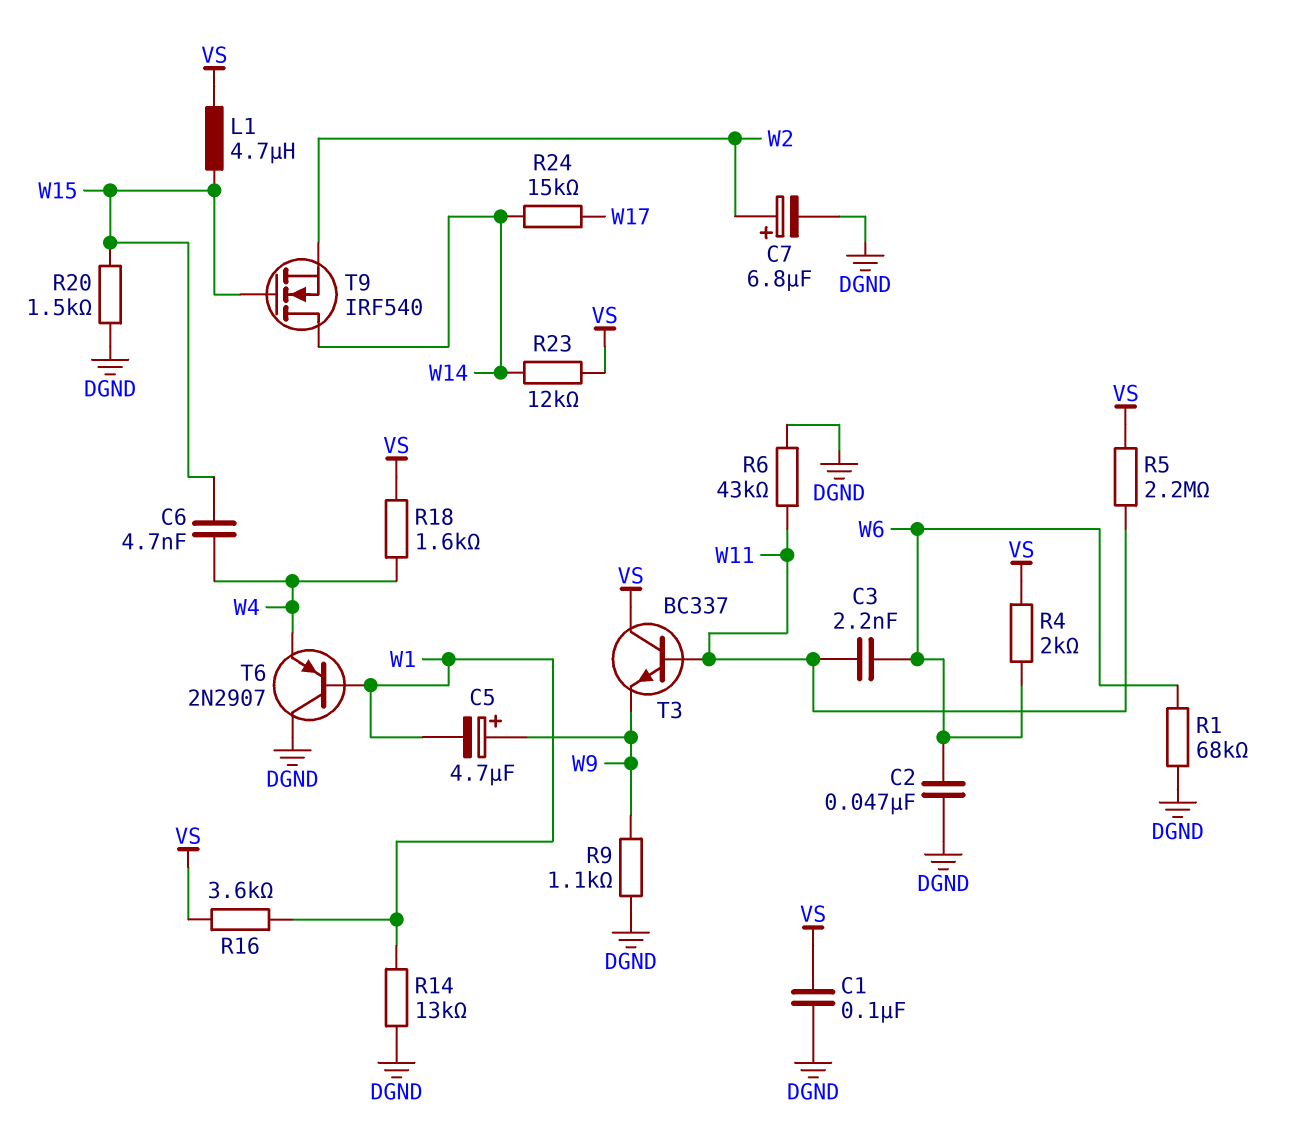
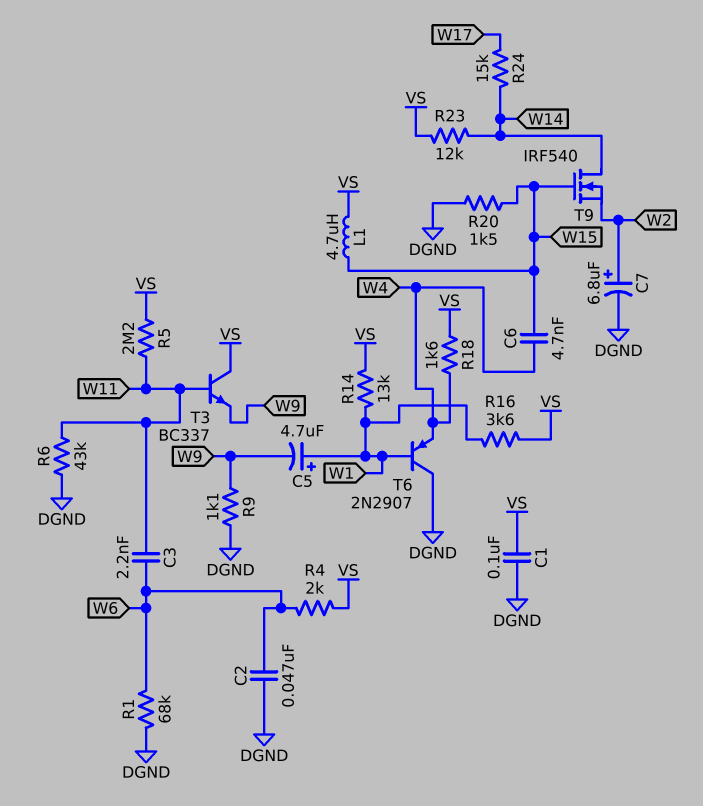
C5: 4.7uF (plus W9, minus W1) -> 4.7uF (plus W1, minus W9)
R14: 13k (DGND, W1) -> 13k (VS, W1)

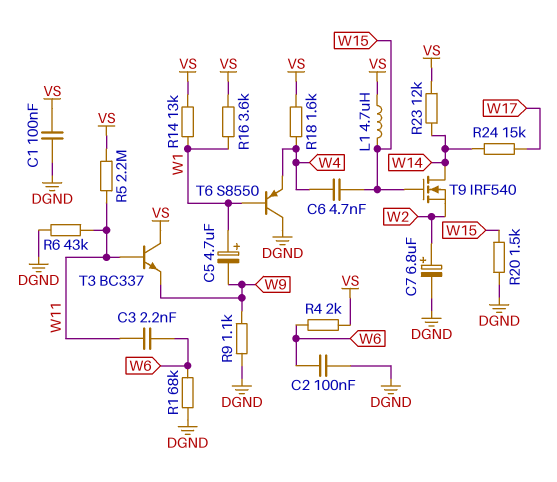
C2: 47nF (DGND, W6) -> 100nF (DGND, W6)
T6: PNP 2N2907 (B W1, C DGND, E W4) -> PNP S8550 (B W1, C DGND, E W4)

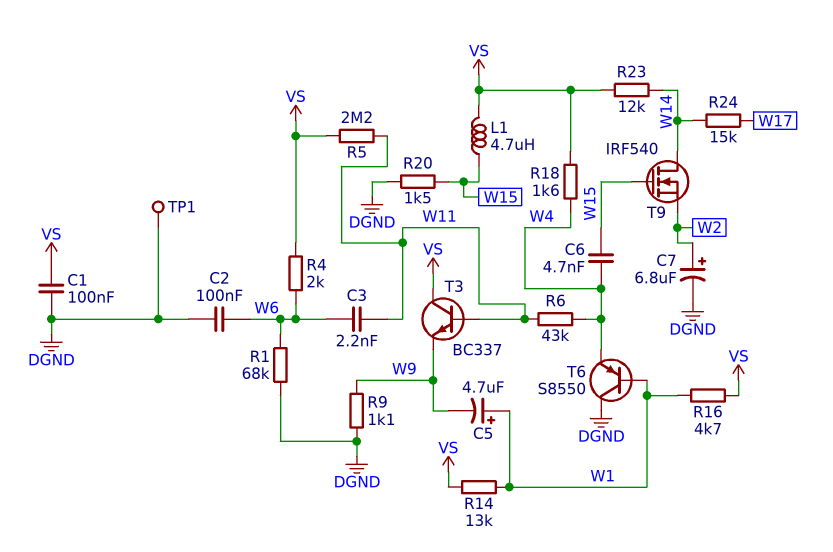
R6: 43k (DGND, W11) -> 43k (W4, W11)
R16: 3.6k (VS, W1) -> 4.7k (VS, W1)
TP1: none -> test point (DGND)

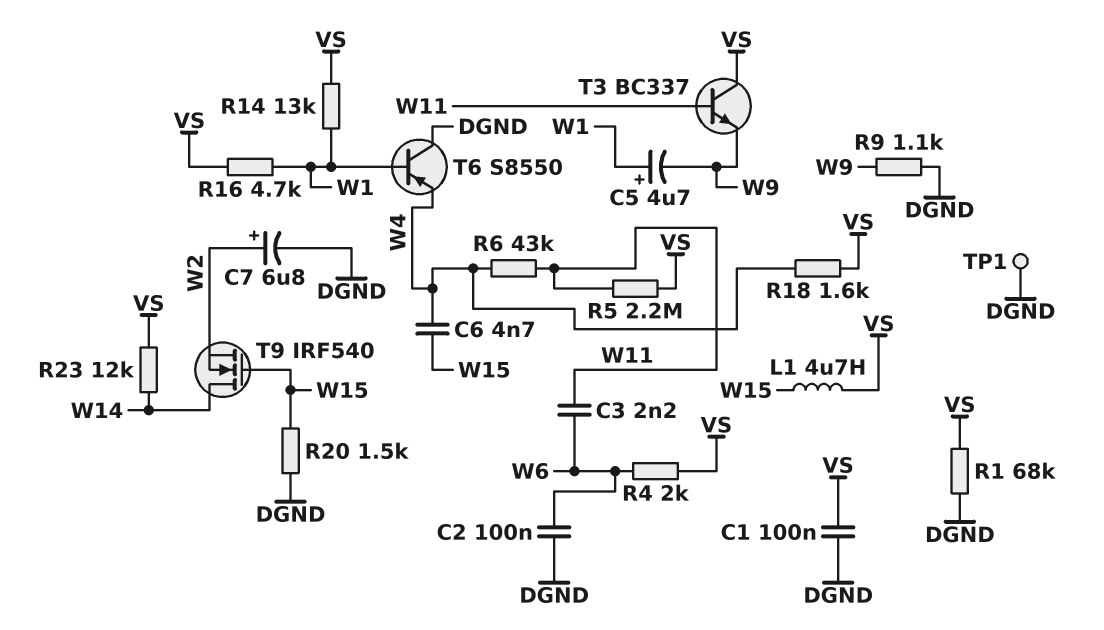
R1: 68k (DGND, W6) -> 68k (DGND, VS)
R24: 15k (W14, W17) -> none

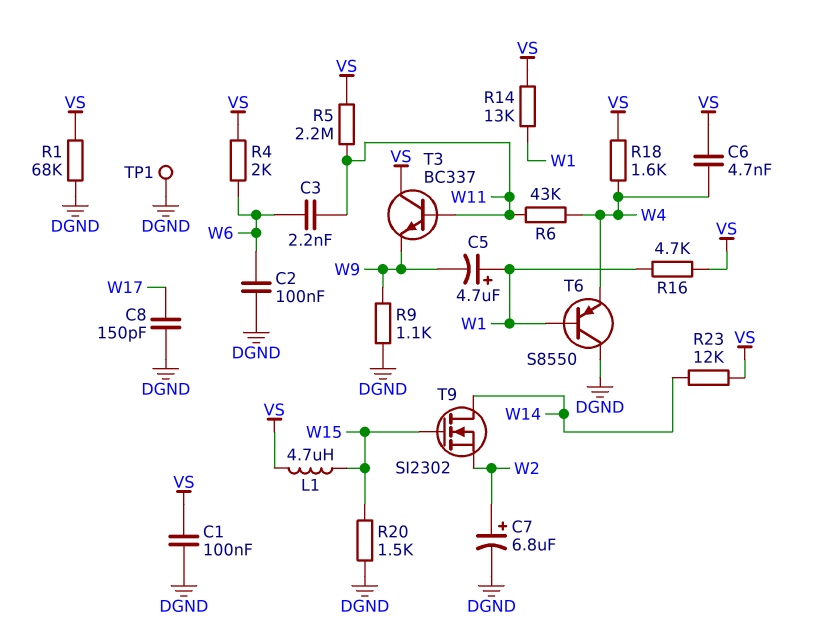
C6: 4.7nF (W4, W15) -> 4.7nF (VS, W4)
C8: none -> 150pF (DGND, W17)
T9: NMOS IRF540 (G W15, D W14, S W2) -> NMOS SI2302 (G W15, D W14, S W2)

